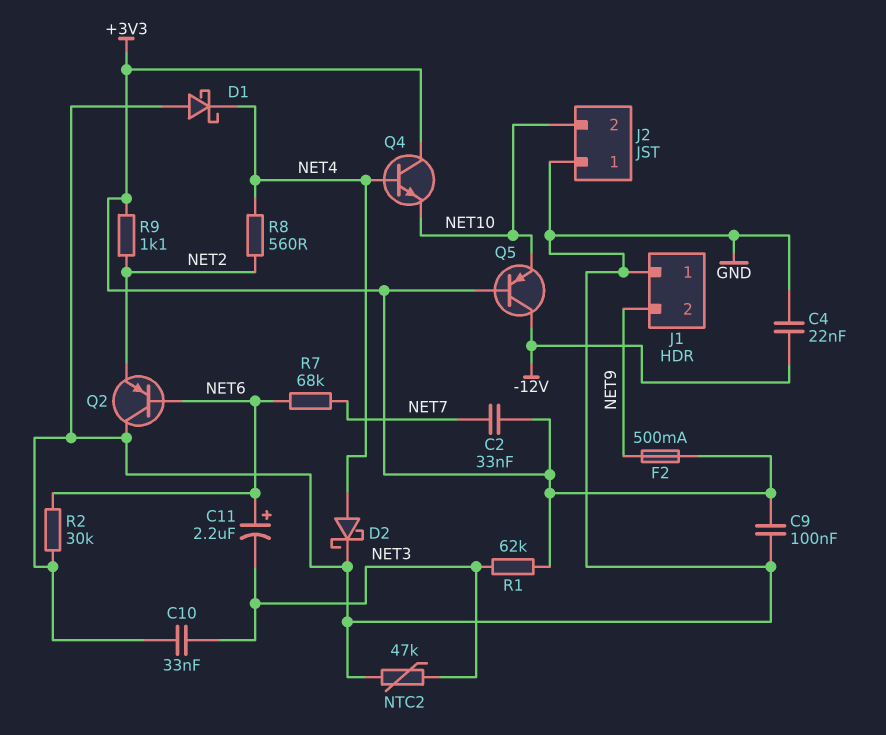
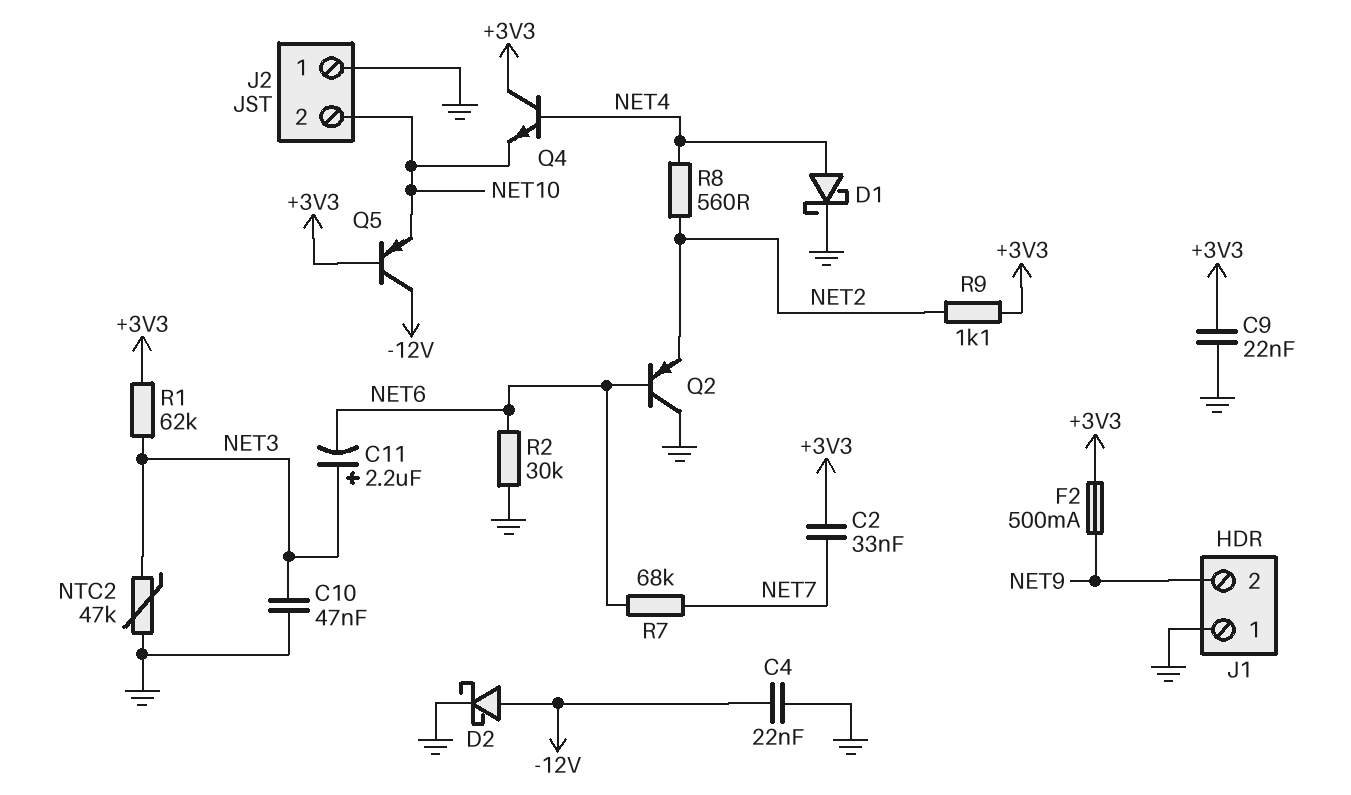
C9: 100nF (+3V3, GND) -> 22nF (+3V3, GND)
C10: 33nF (GND, NET3) -> 47nF (GND, NET3)
C11: 2.2uF (plus NET6, minus NET3) -> 2.2uF (plus NET3, minus NET6)
D1: schottky (A GND, K NET4) -> schottky (A NET4, K GND)
D2: schottky (A NET4, K GND) -> schottky (A -12V, K GND)

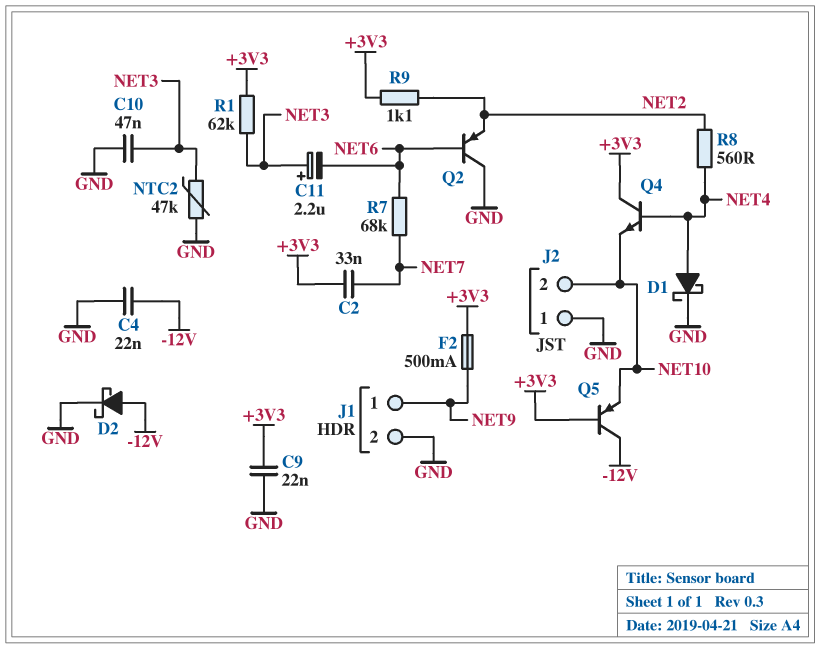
J1 pin 1: GND -> NET9
J1 pin 2: NET9 -> GND
R2: 30k (GND, NET6) -> none

